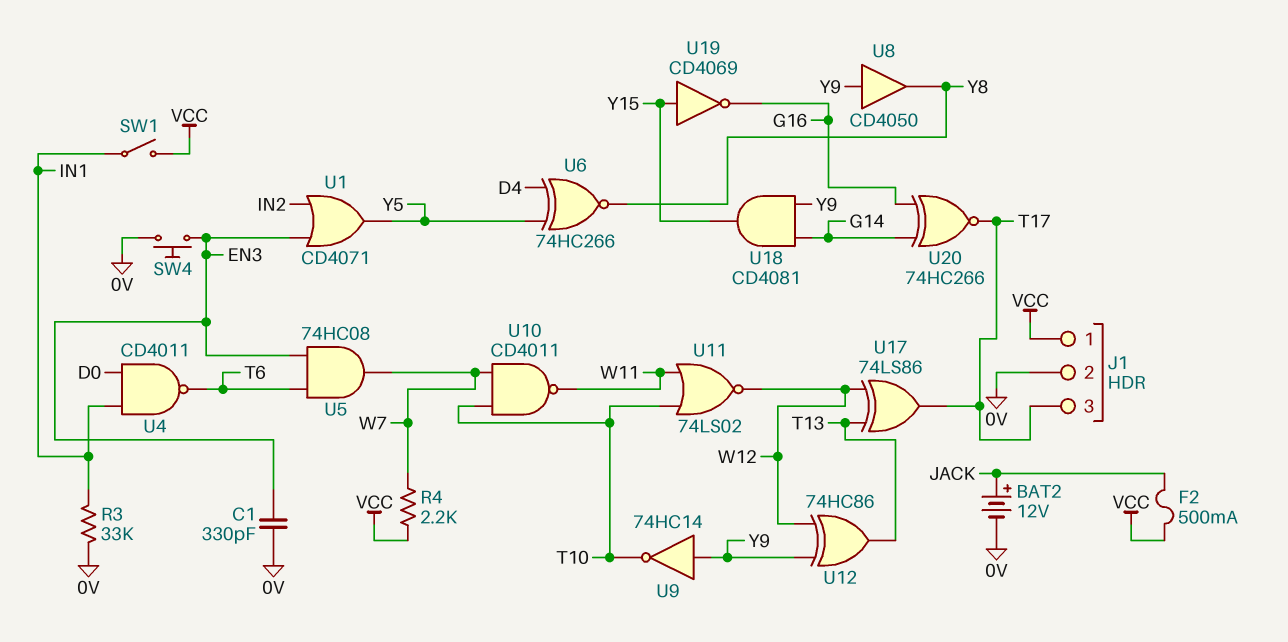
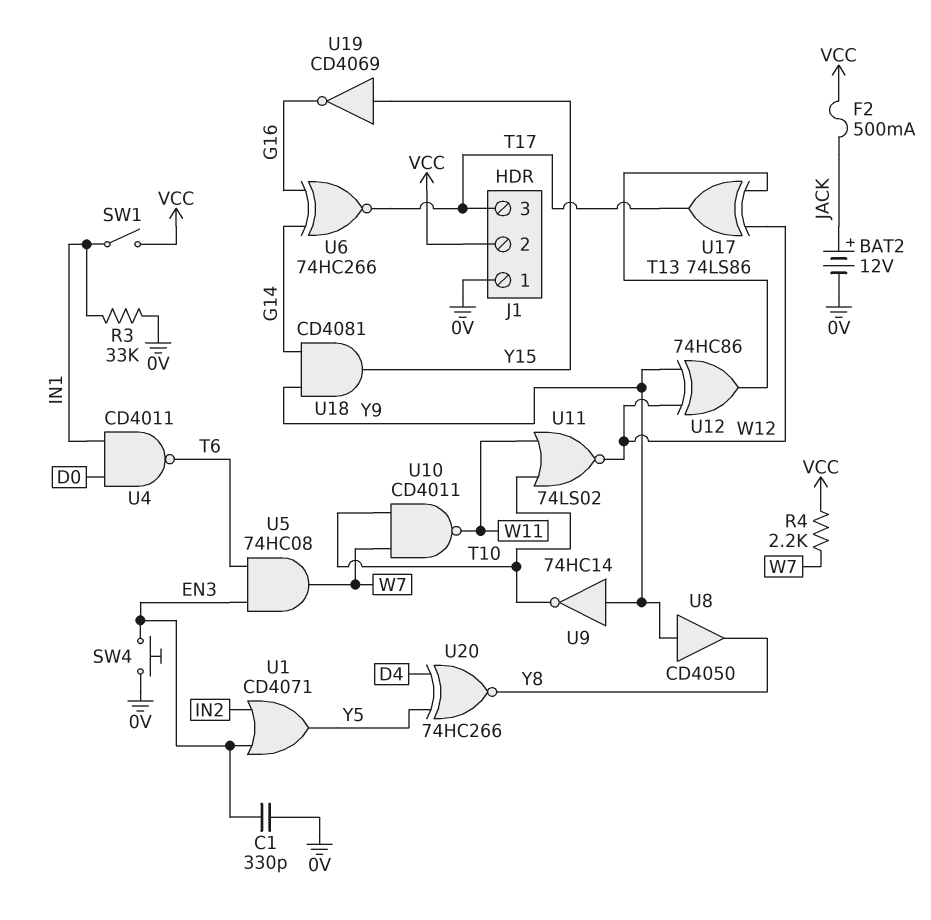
J1 pin 1: VCC -> 0V
J1 pin 2: 0V -> VCC
U6: XNOR 74HC266 (in D4, in Y5, out Y8) -> XNOR 74HC266 (in G14, in G16, out T17)
U20: XNOR 74HC266 (in G14, in G16, out T17) -> XNOR 74HC266 (in D4, in Y5, out Y8)

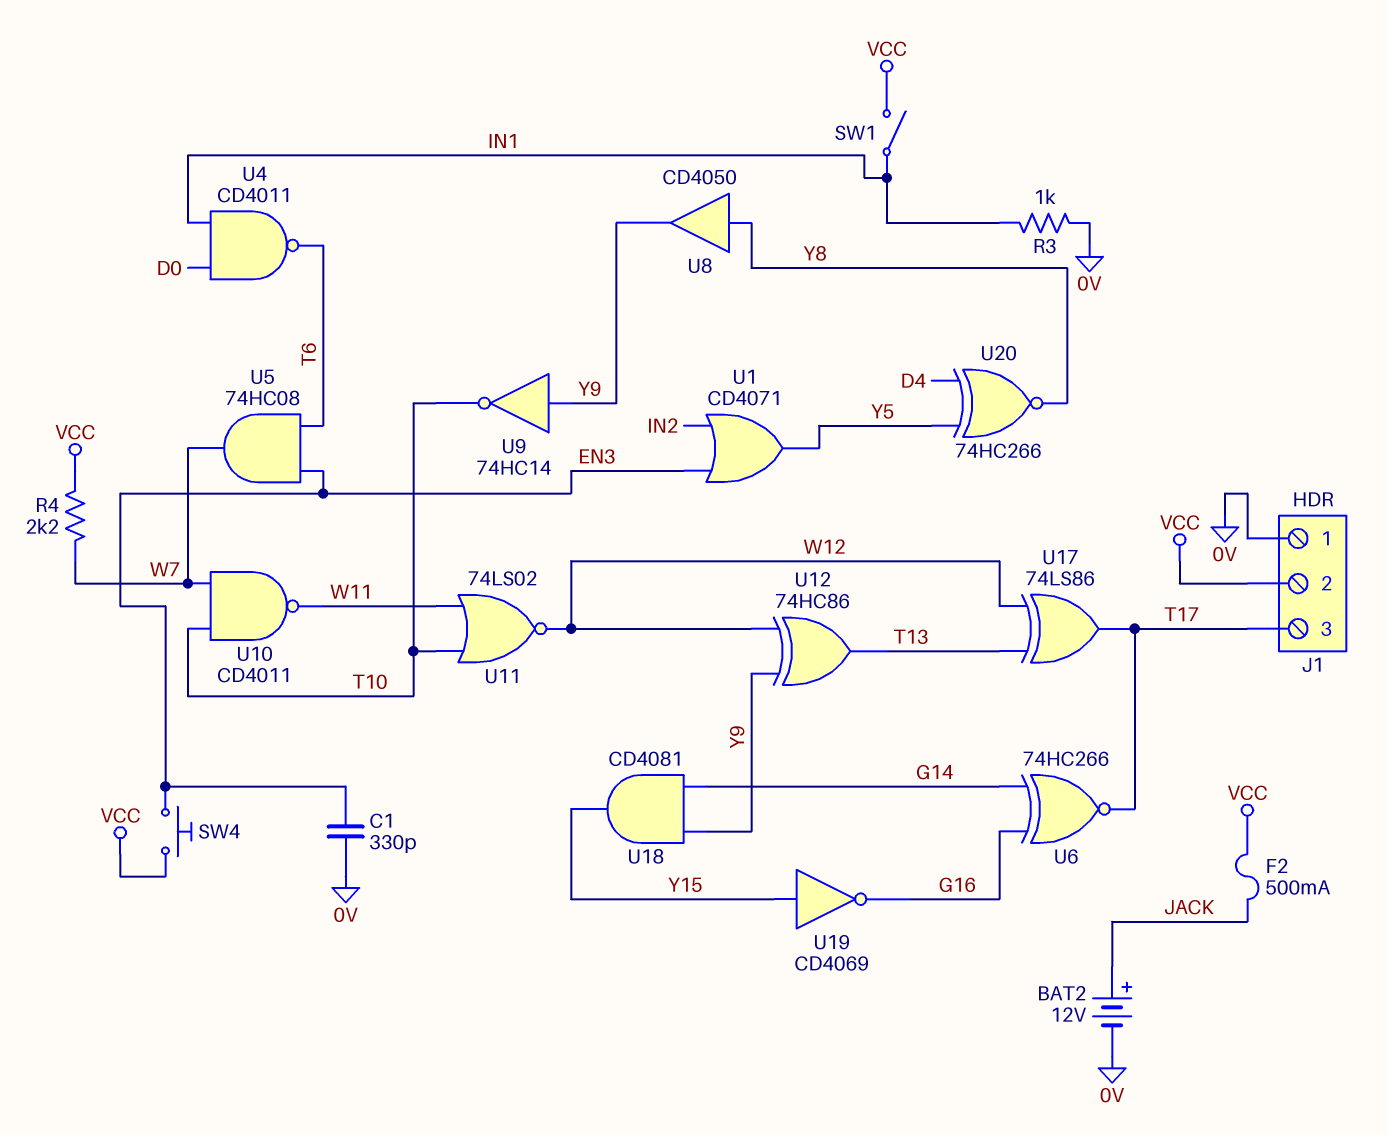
R3: 33k (0V, IN1) -> 1k (0V, IN1)
SW4: button (0V, EN3) -> button (EN3, VCC)
U8: buffer CD4050 (in Y9, out Y8) -> buffer CD4050 (in Y8, out Y9)

